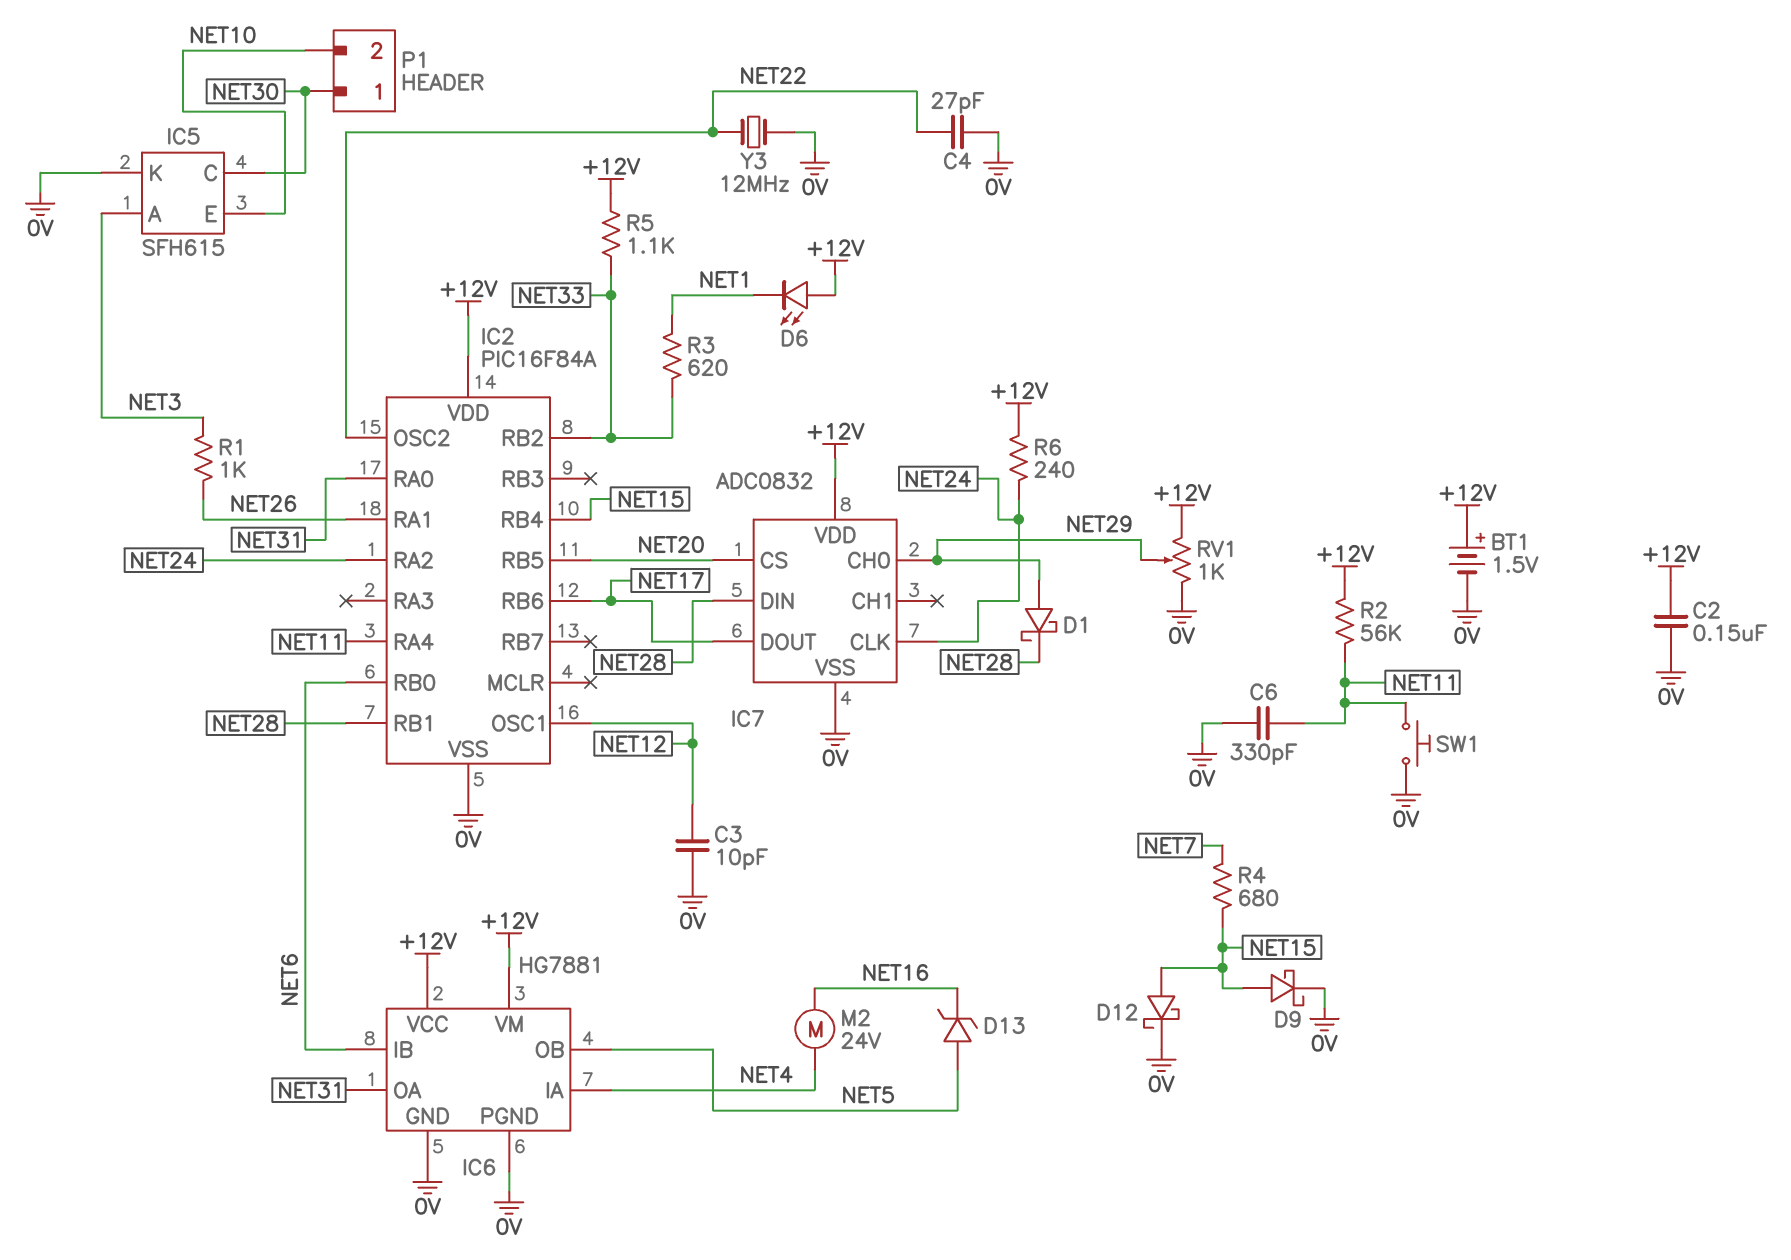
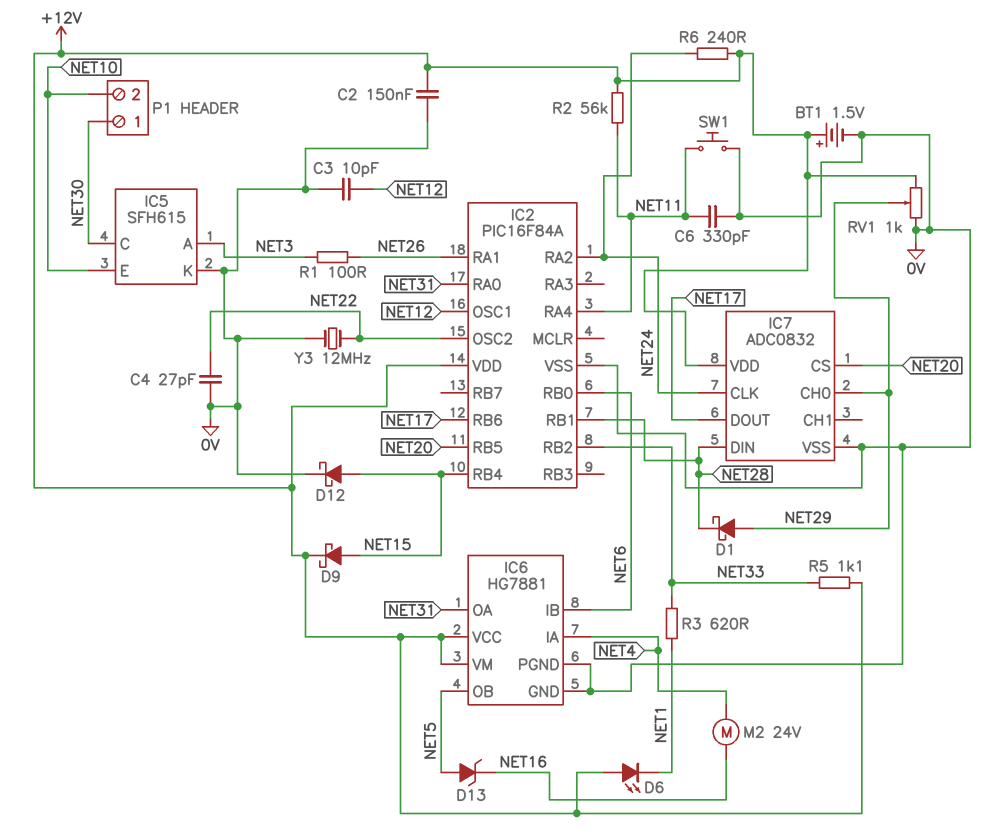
D9: schottky (A NET15, K 0V) -> schottky (A NET15, K +12V)
R1: 1k (NET3, NET26) -> 100 (NET3, NET26)
R4: 680 (NET7, NET15) -> none

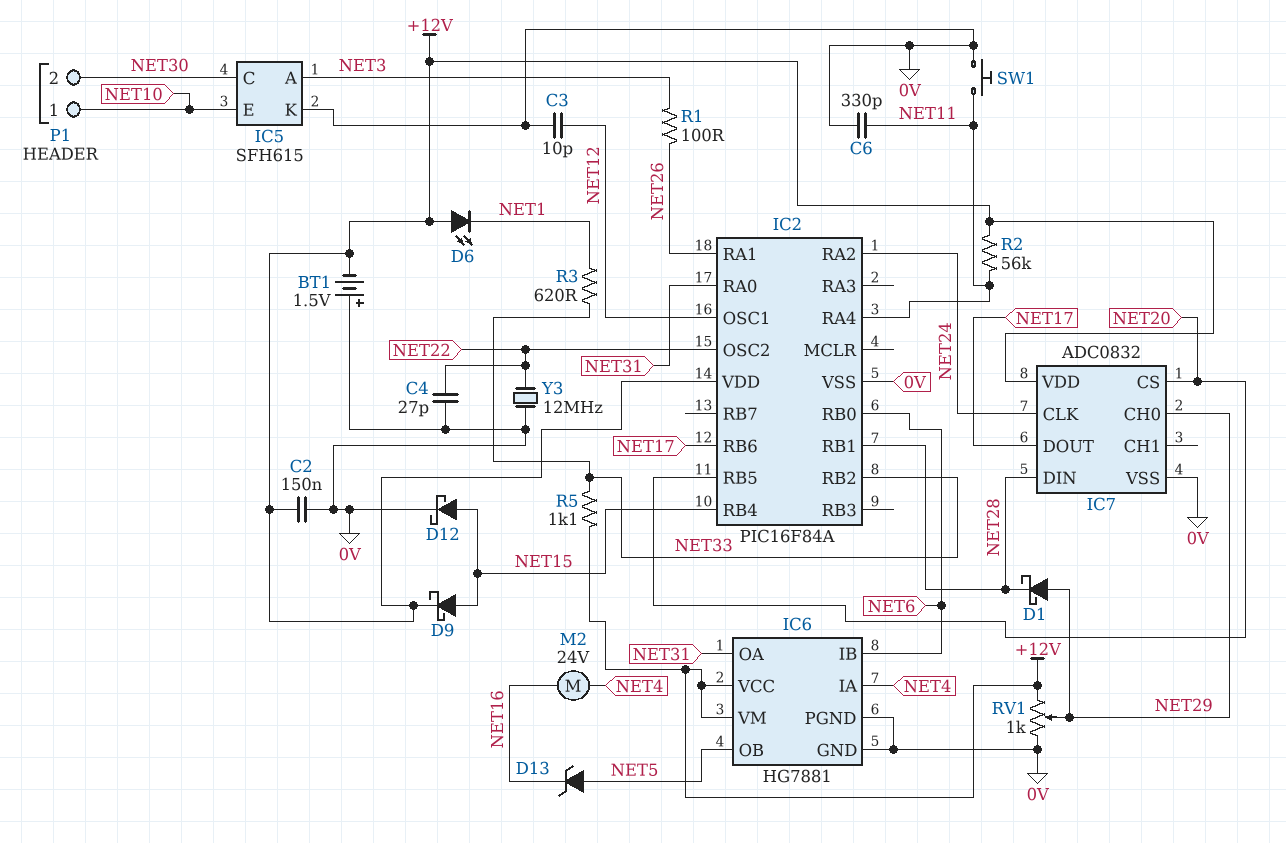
BT1: 1.5V (plus +12V, minus 0V) -> 1.5V (plus 0V, minus +12V)
P1 pin 1: NET30 -> NET10
P1 pin 2: NET10 -> NET30
R6: 240 (+12V, NET24) -> none

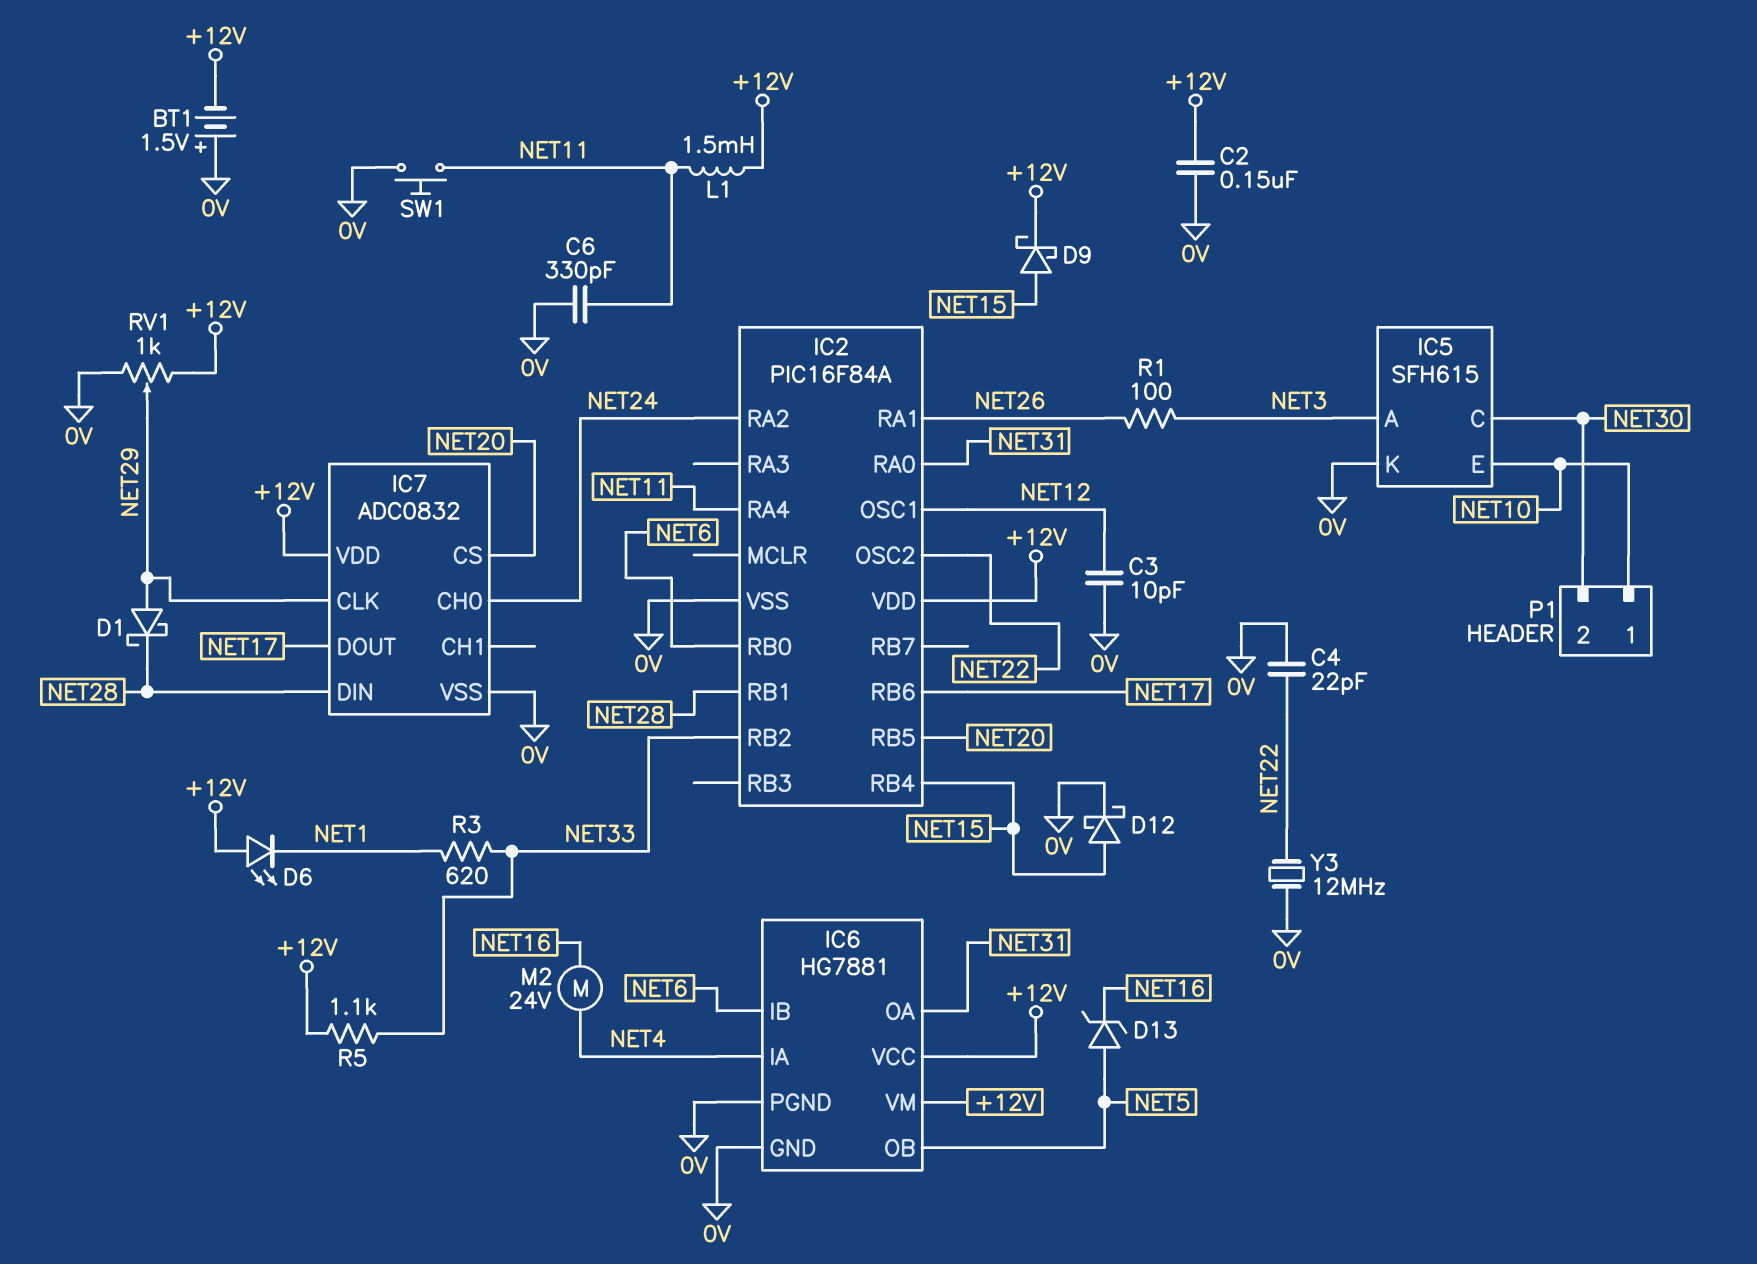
C4: 27pF (0V, NET22) -> 22pF (0V, NET22)
IC7 pin CH0: NET29 -> NET24
IC7 pin CLK: NET24 -> NET29
L1: none -> 1.5mH (+12V, NET11)
R2: 56k (+12V, NET11) -> none

